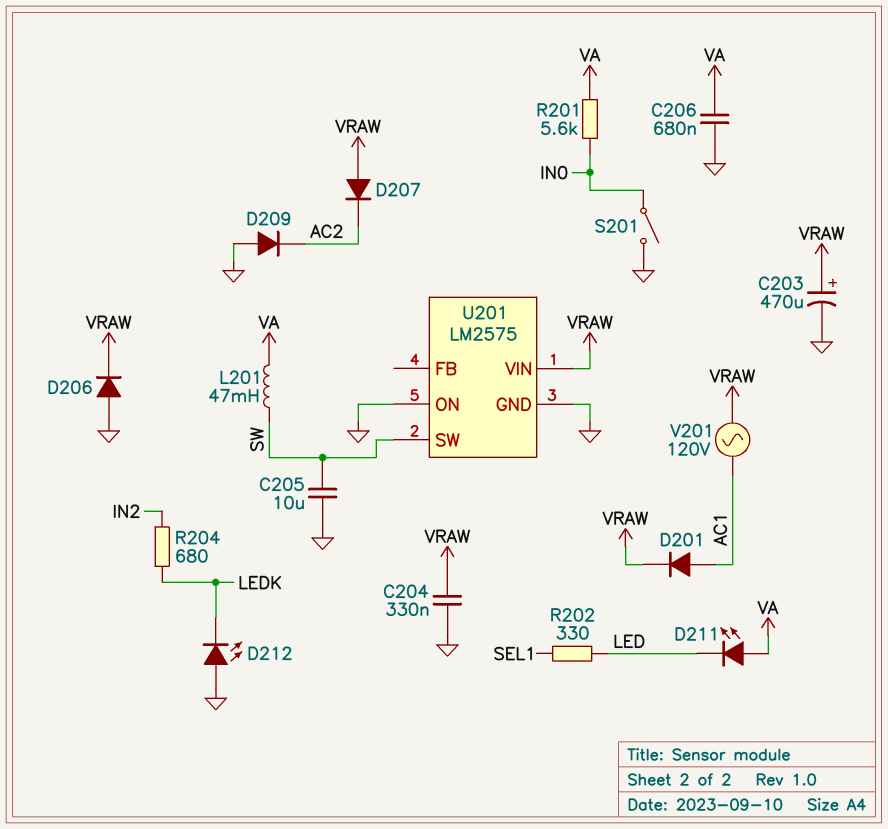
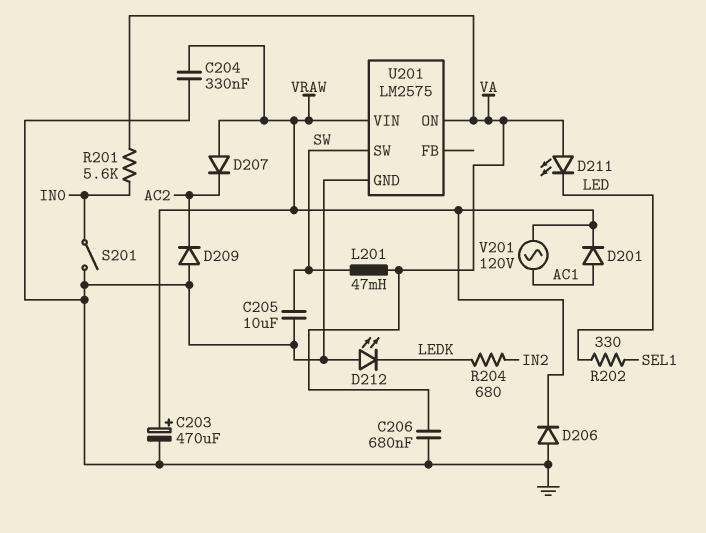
U201 pin ON: GND -> VA

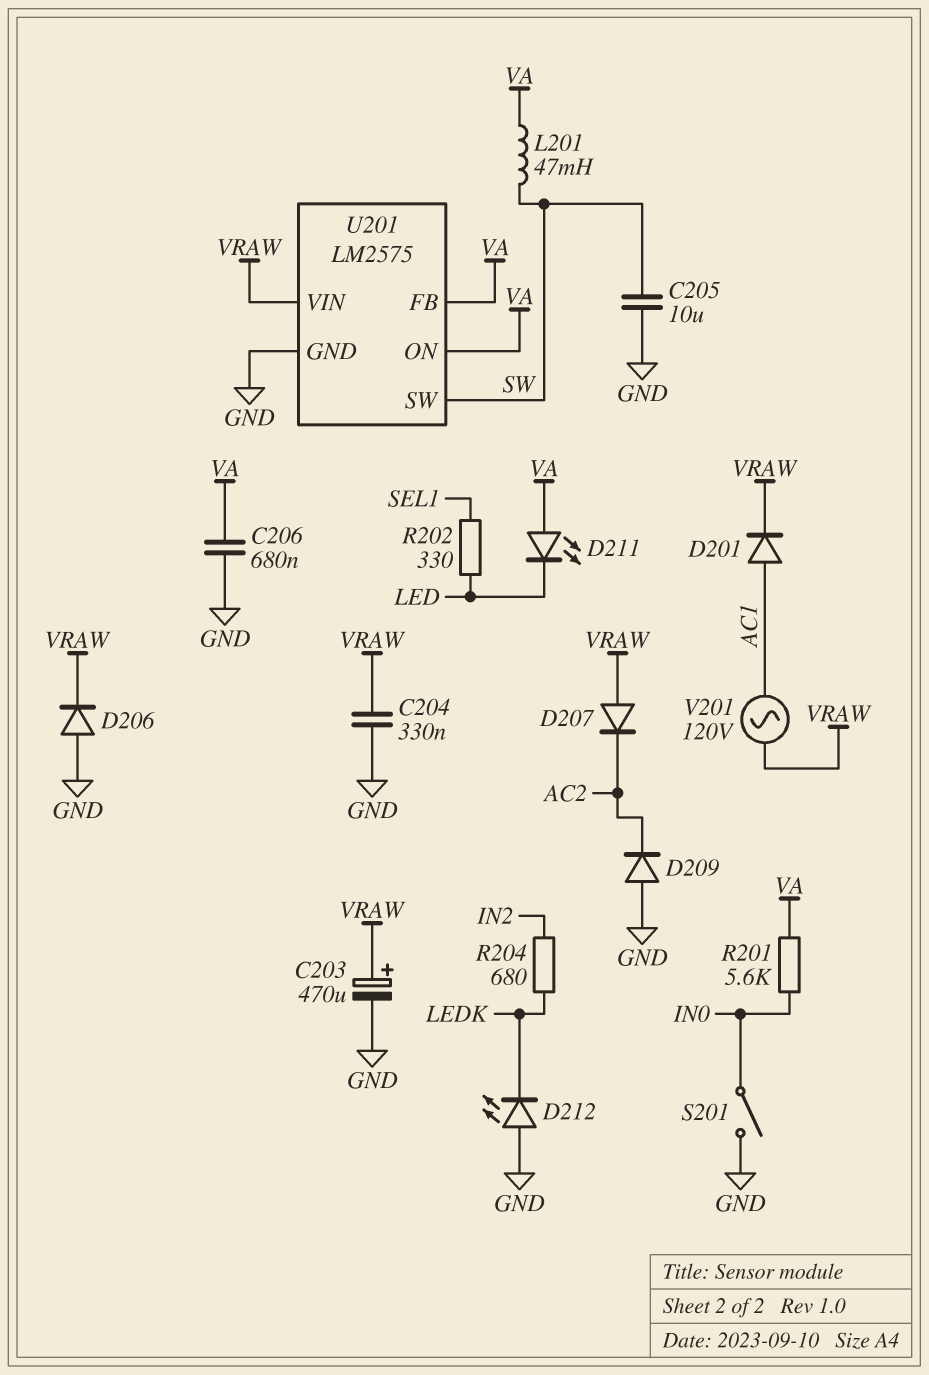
U201 pin FB: none -> VA

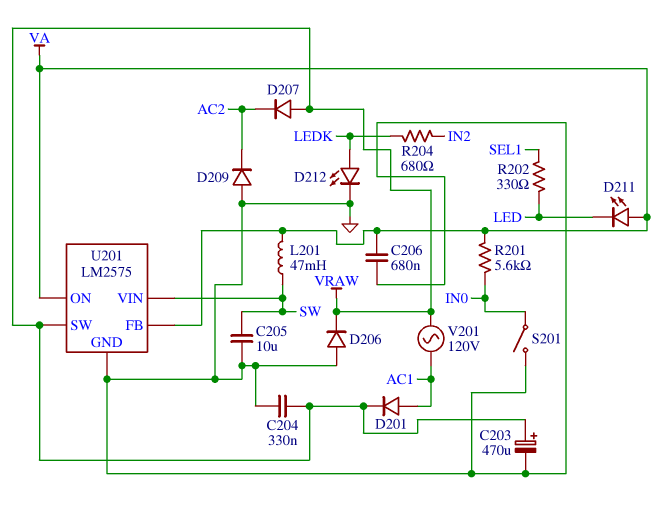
D212: LED (A GND, K LEDK) -> LED (A LEDK, K GND)
U201 pin SW: SW -> VRAW
U201 pin VIN: VRAW -> SW

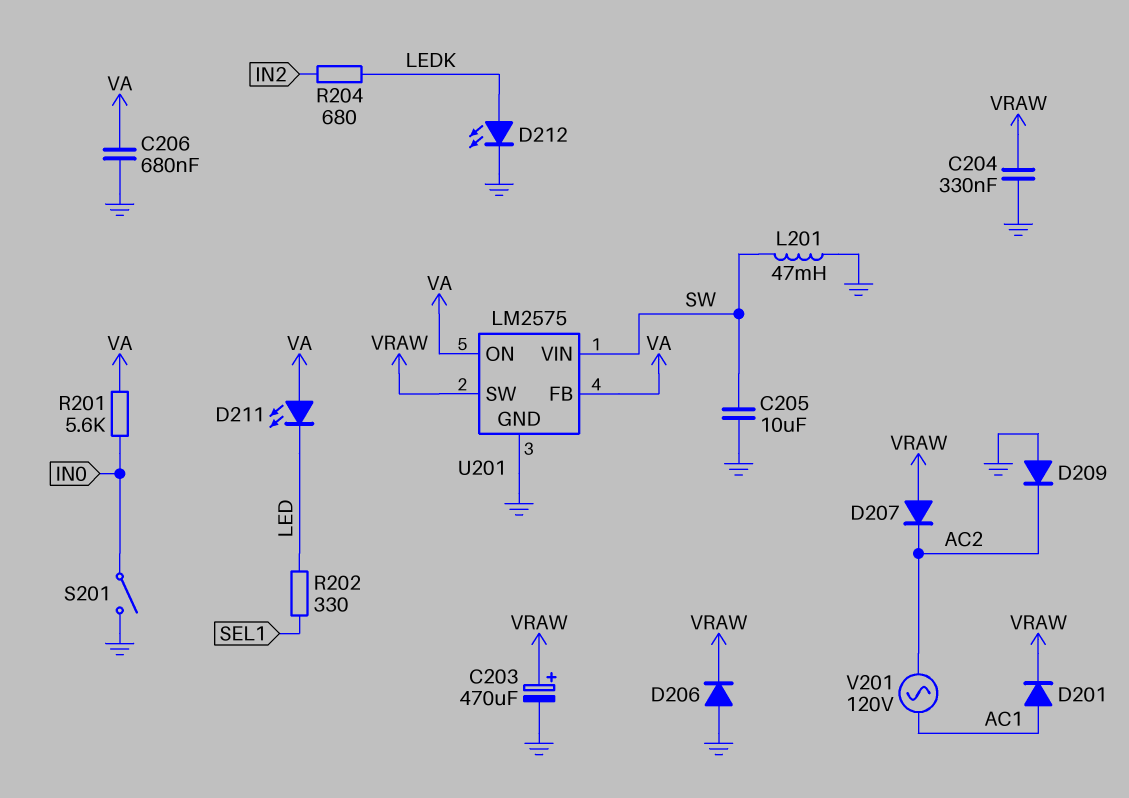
L201: 47mH (SW, VA) -> 47mH (GND, SW)
V201: AC 120V (AC1, VRAW) -> AC 120V (AC1, AC2)

